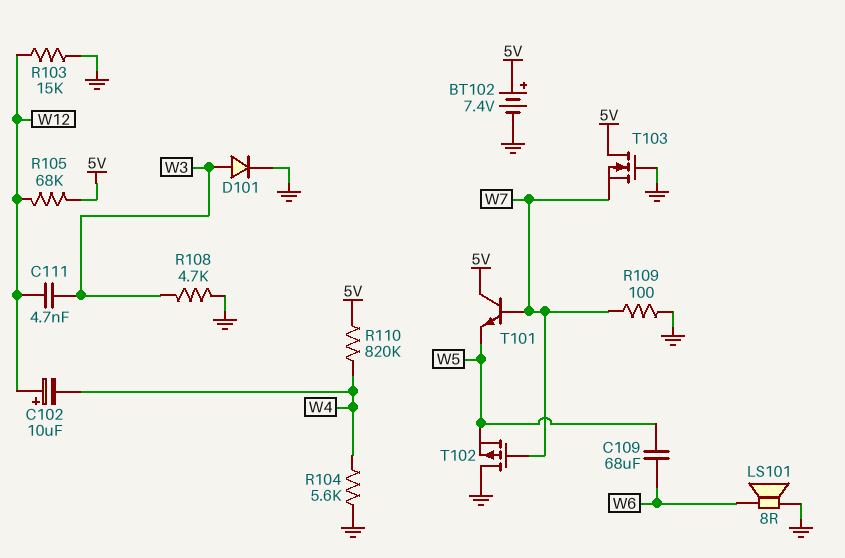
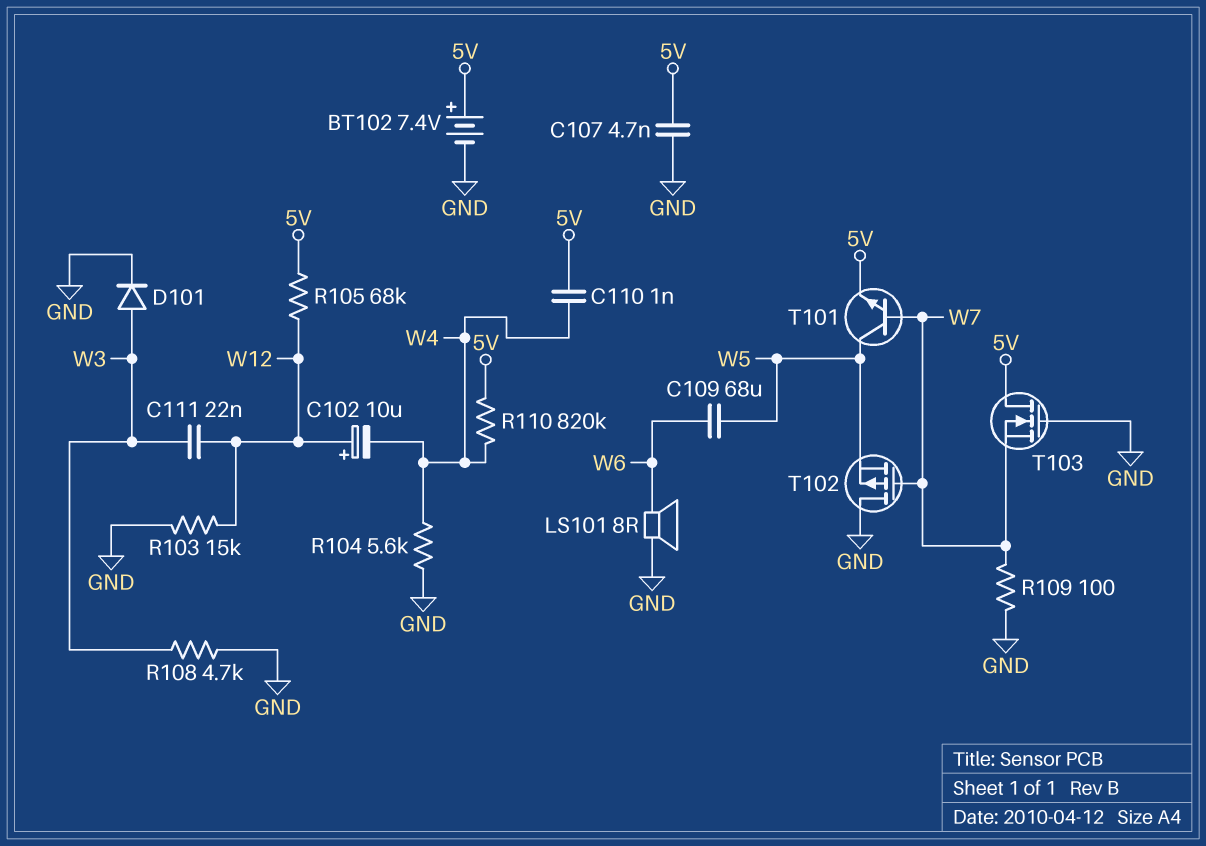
C107: none -> 4.7nF (5V, GND)
C110: none -> 1nF (5V, W4)
C111: 4.7nF (W3, W12) -> 22nF (W3, W12)
T101: NPN (B W7, C 5V, E W5) -> NPN (B W7, C W5, E 5V)

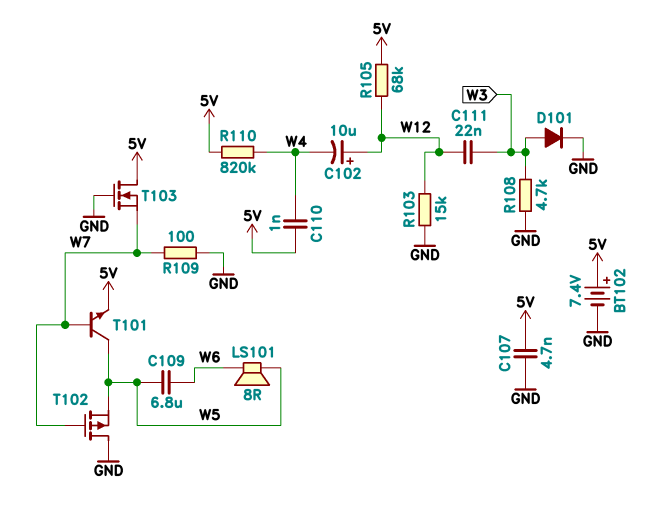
C109: 68uF (W5, W6) -> 6.8uF (W5, W6)
LS101: speaker 8R (GND, W6) -> speaker 8R (W5, W6)
R104: 5.6k (GND, W4) -> none

